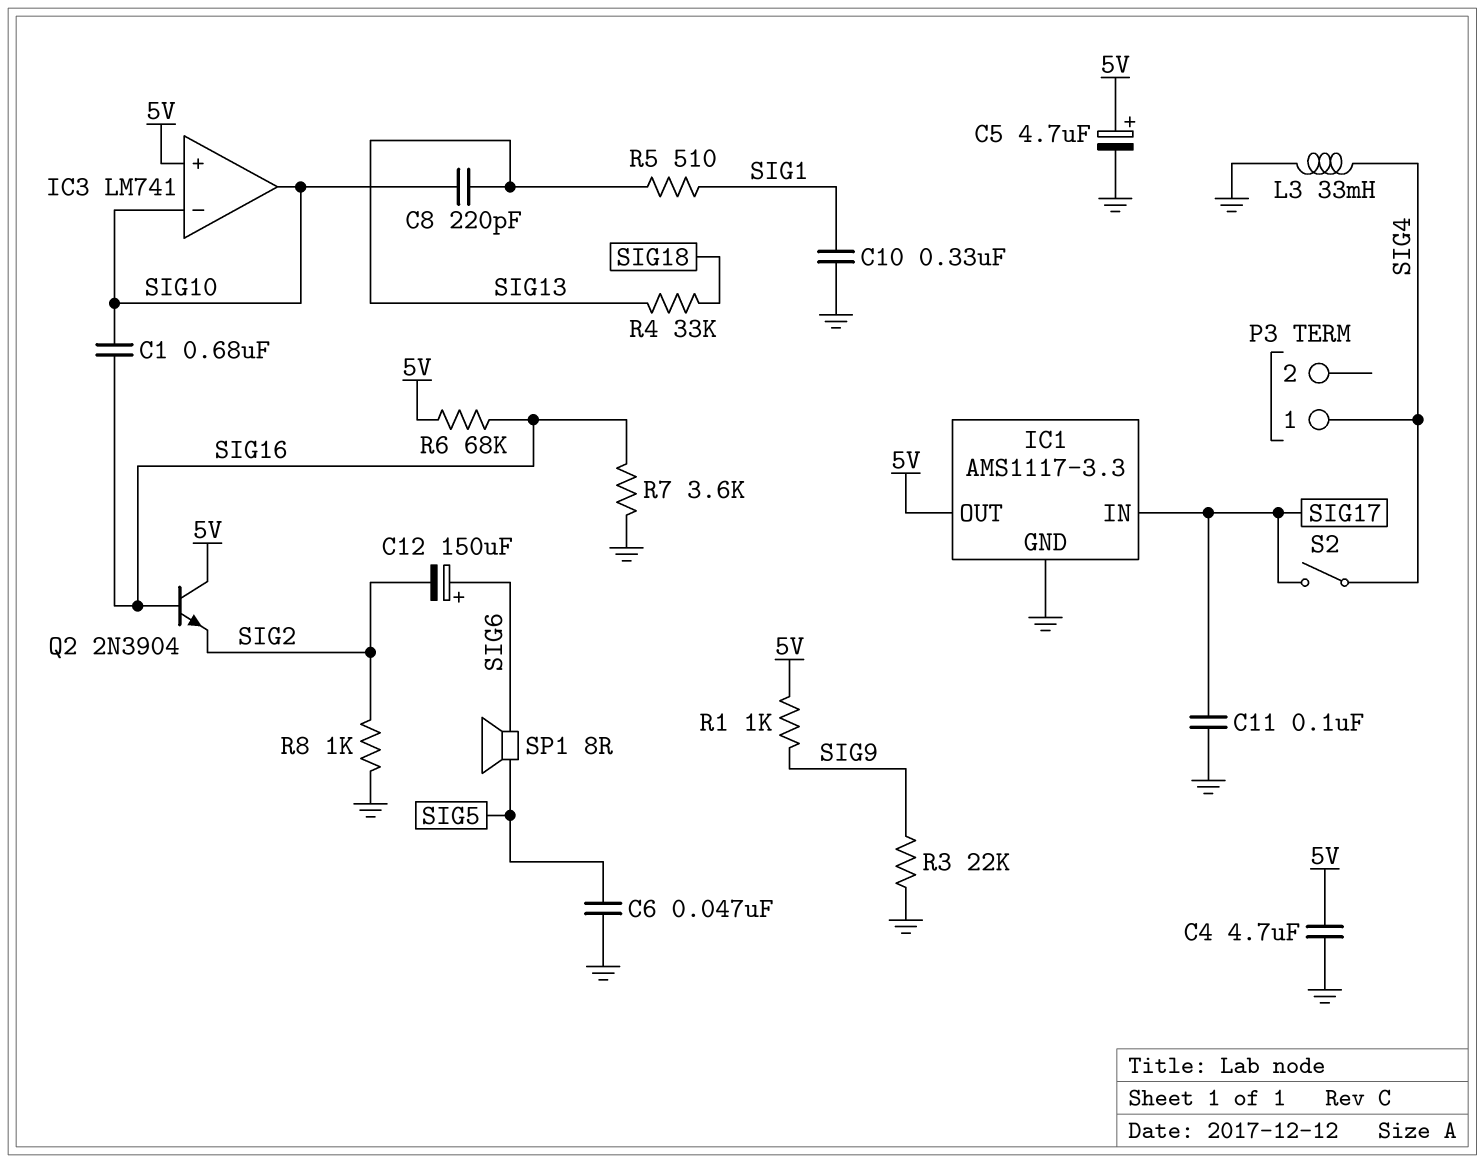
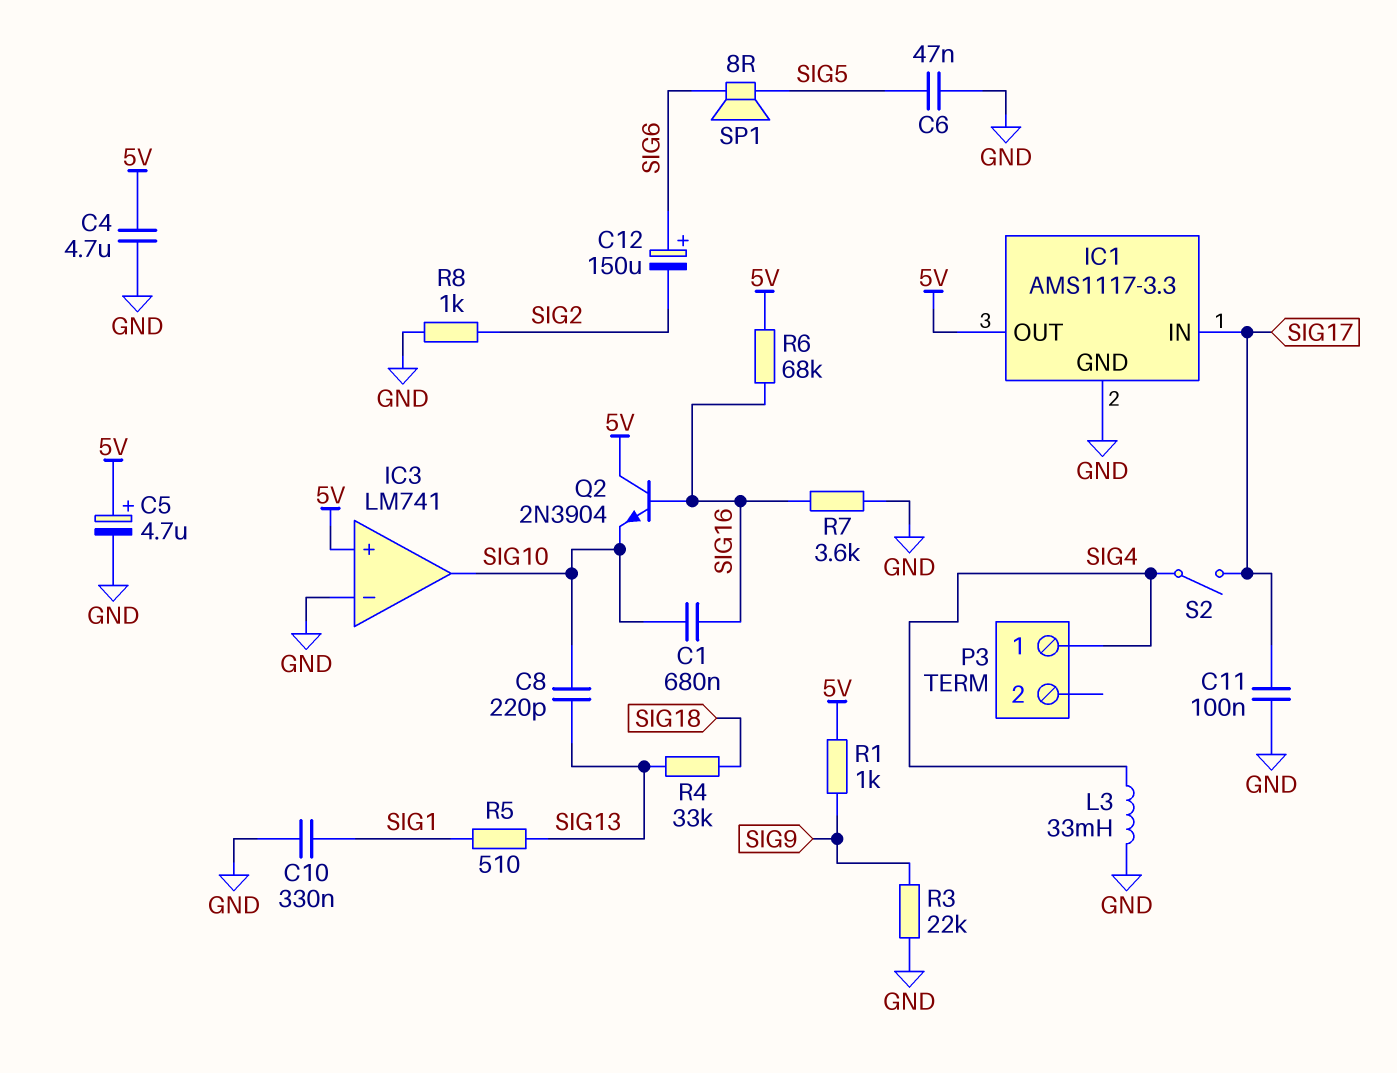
IC3 pin in-: SIG10 -> GND
Q2: NPN 2N3904 (B SIG16, C 5V, E SIG2) -> NPN 2N3904 (B SIG16, C 5V, E SIG10)

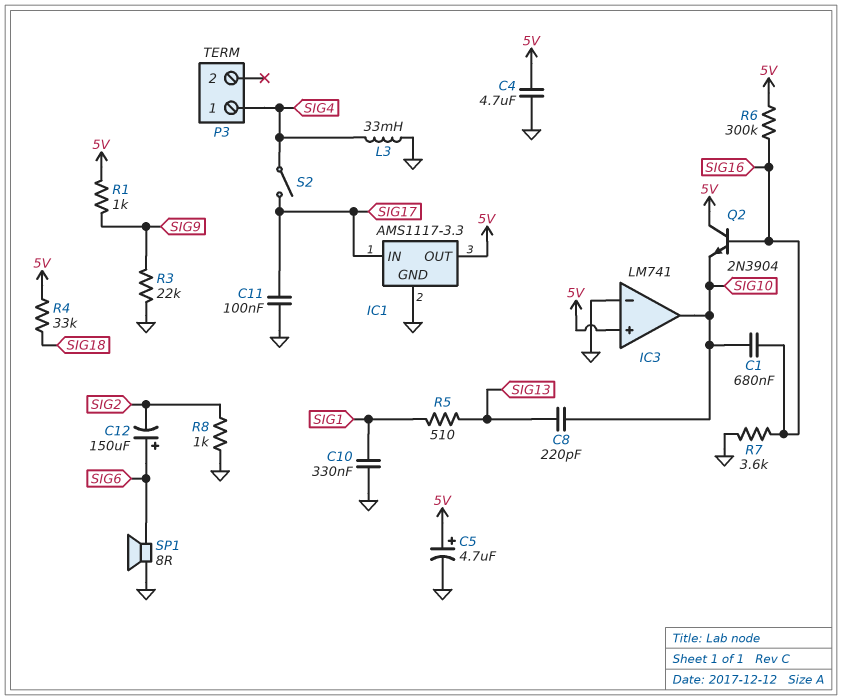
C6: 47nF (GND, SIG5) -> none
R4: 33k (SIG13, SIG18) -> 33k (5V, SIG18)
R6: 68k (5V, SIG16) -> 300k (5V, SIG16)
SP1: speaker 8R (SIG5, SIG6) -> speaker 8R (GND, SIG6)

